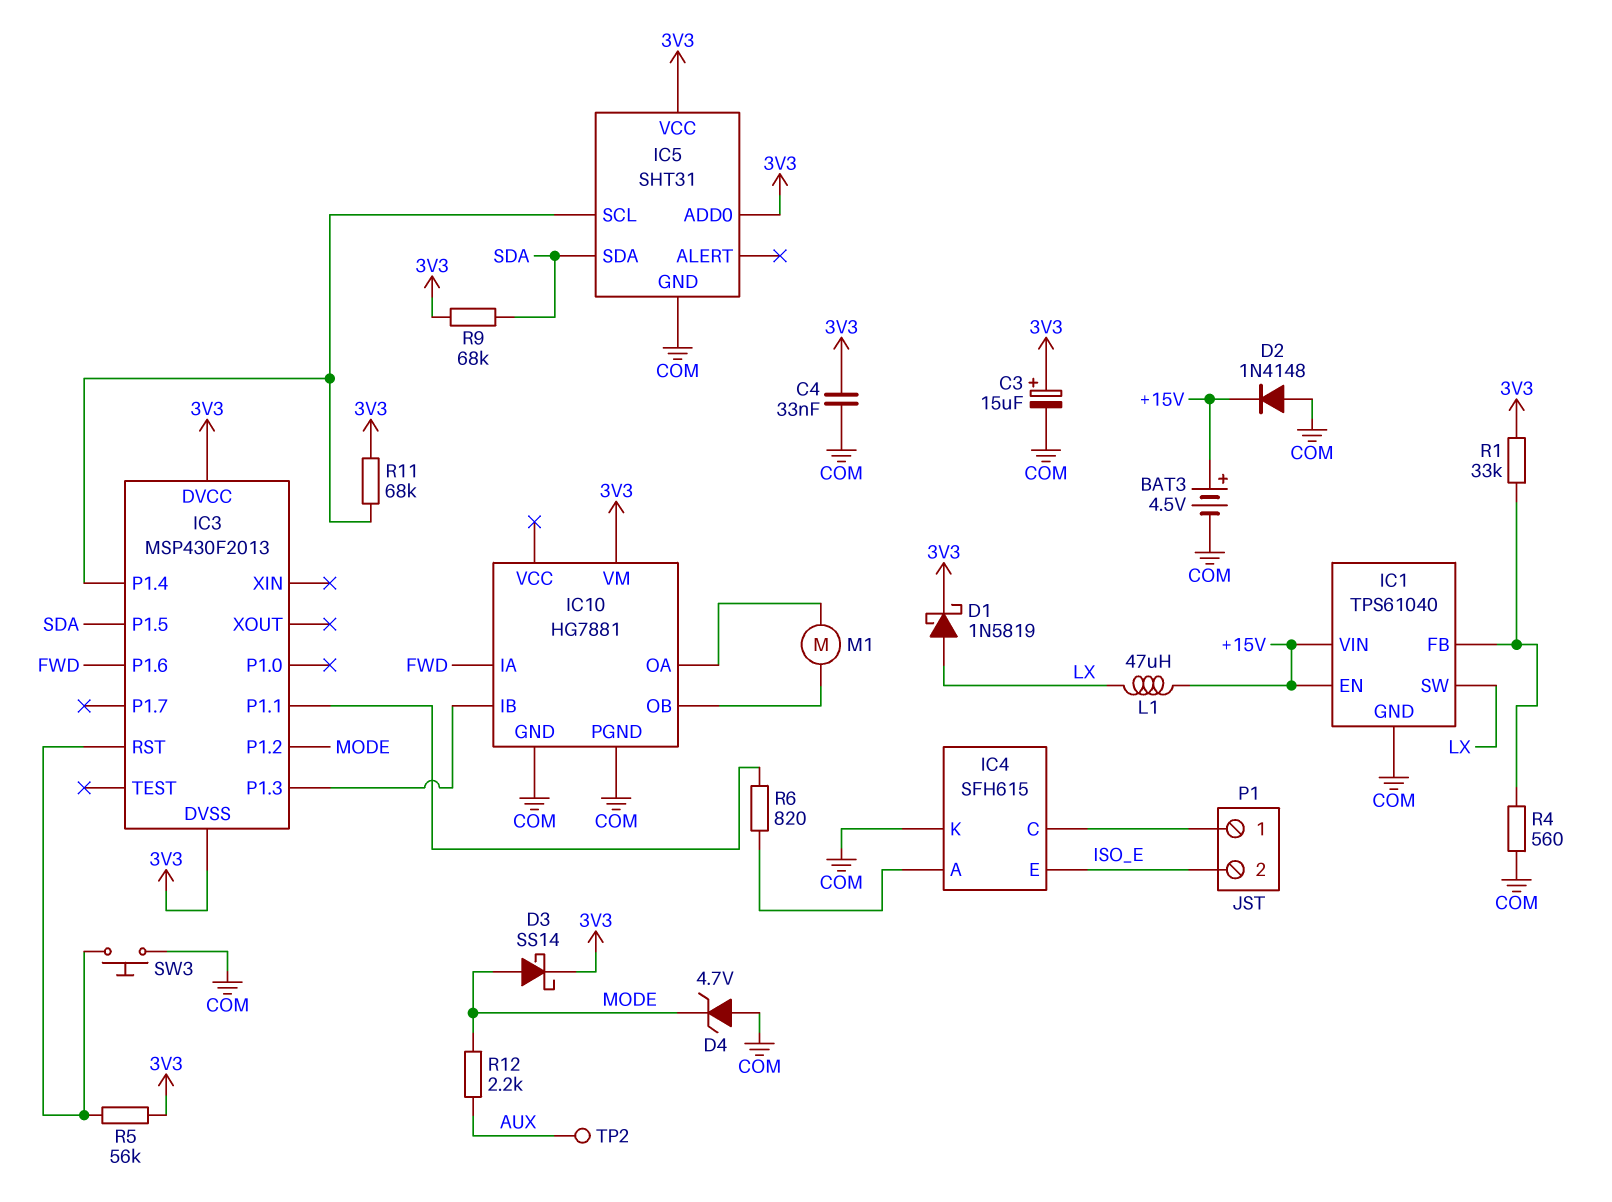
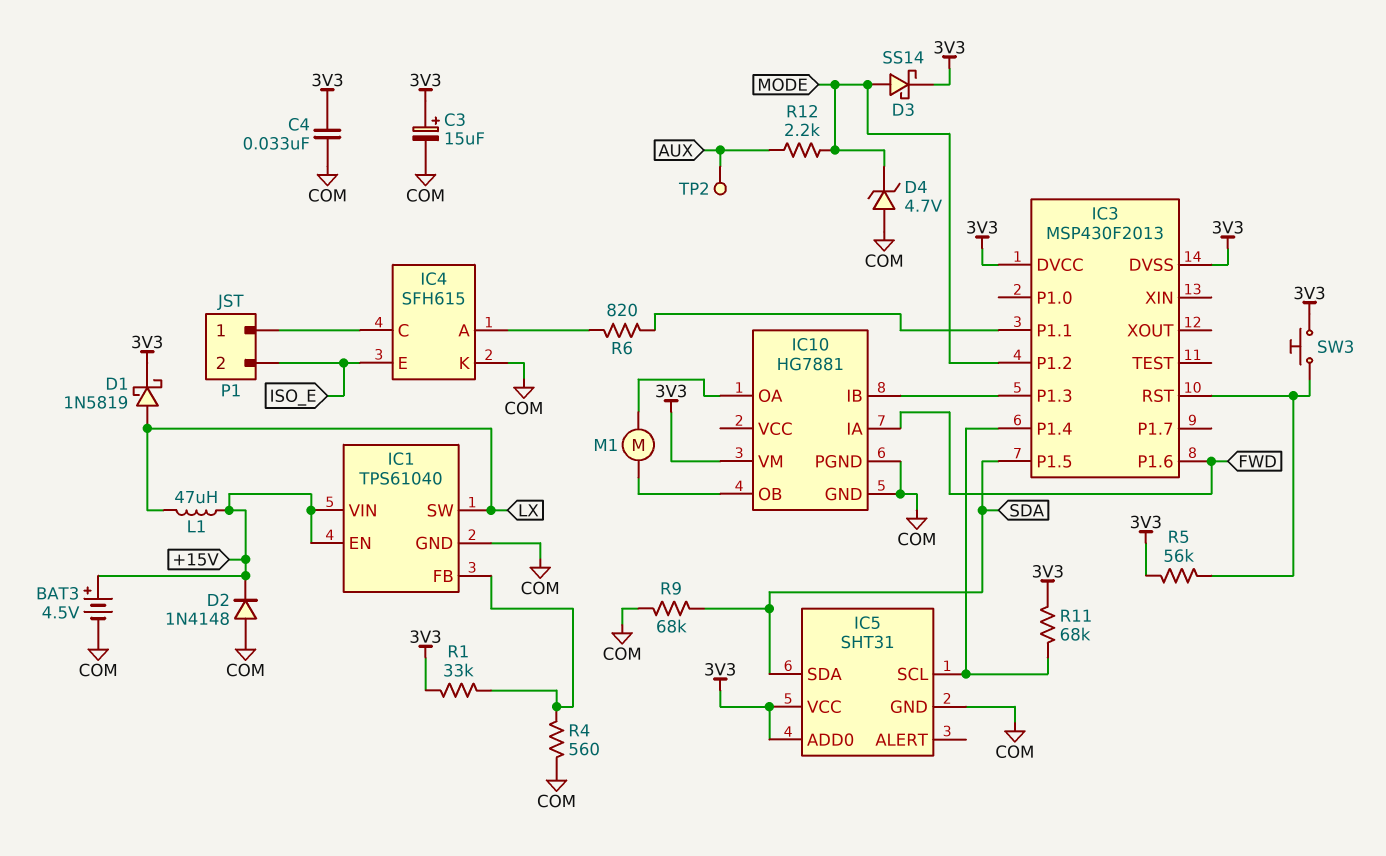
R9: 68k (3V3, SDA) -> 68k (COM, SDA)
SW3: button (COM, IC3/RST) -> button (3V3, IC3/RST)

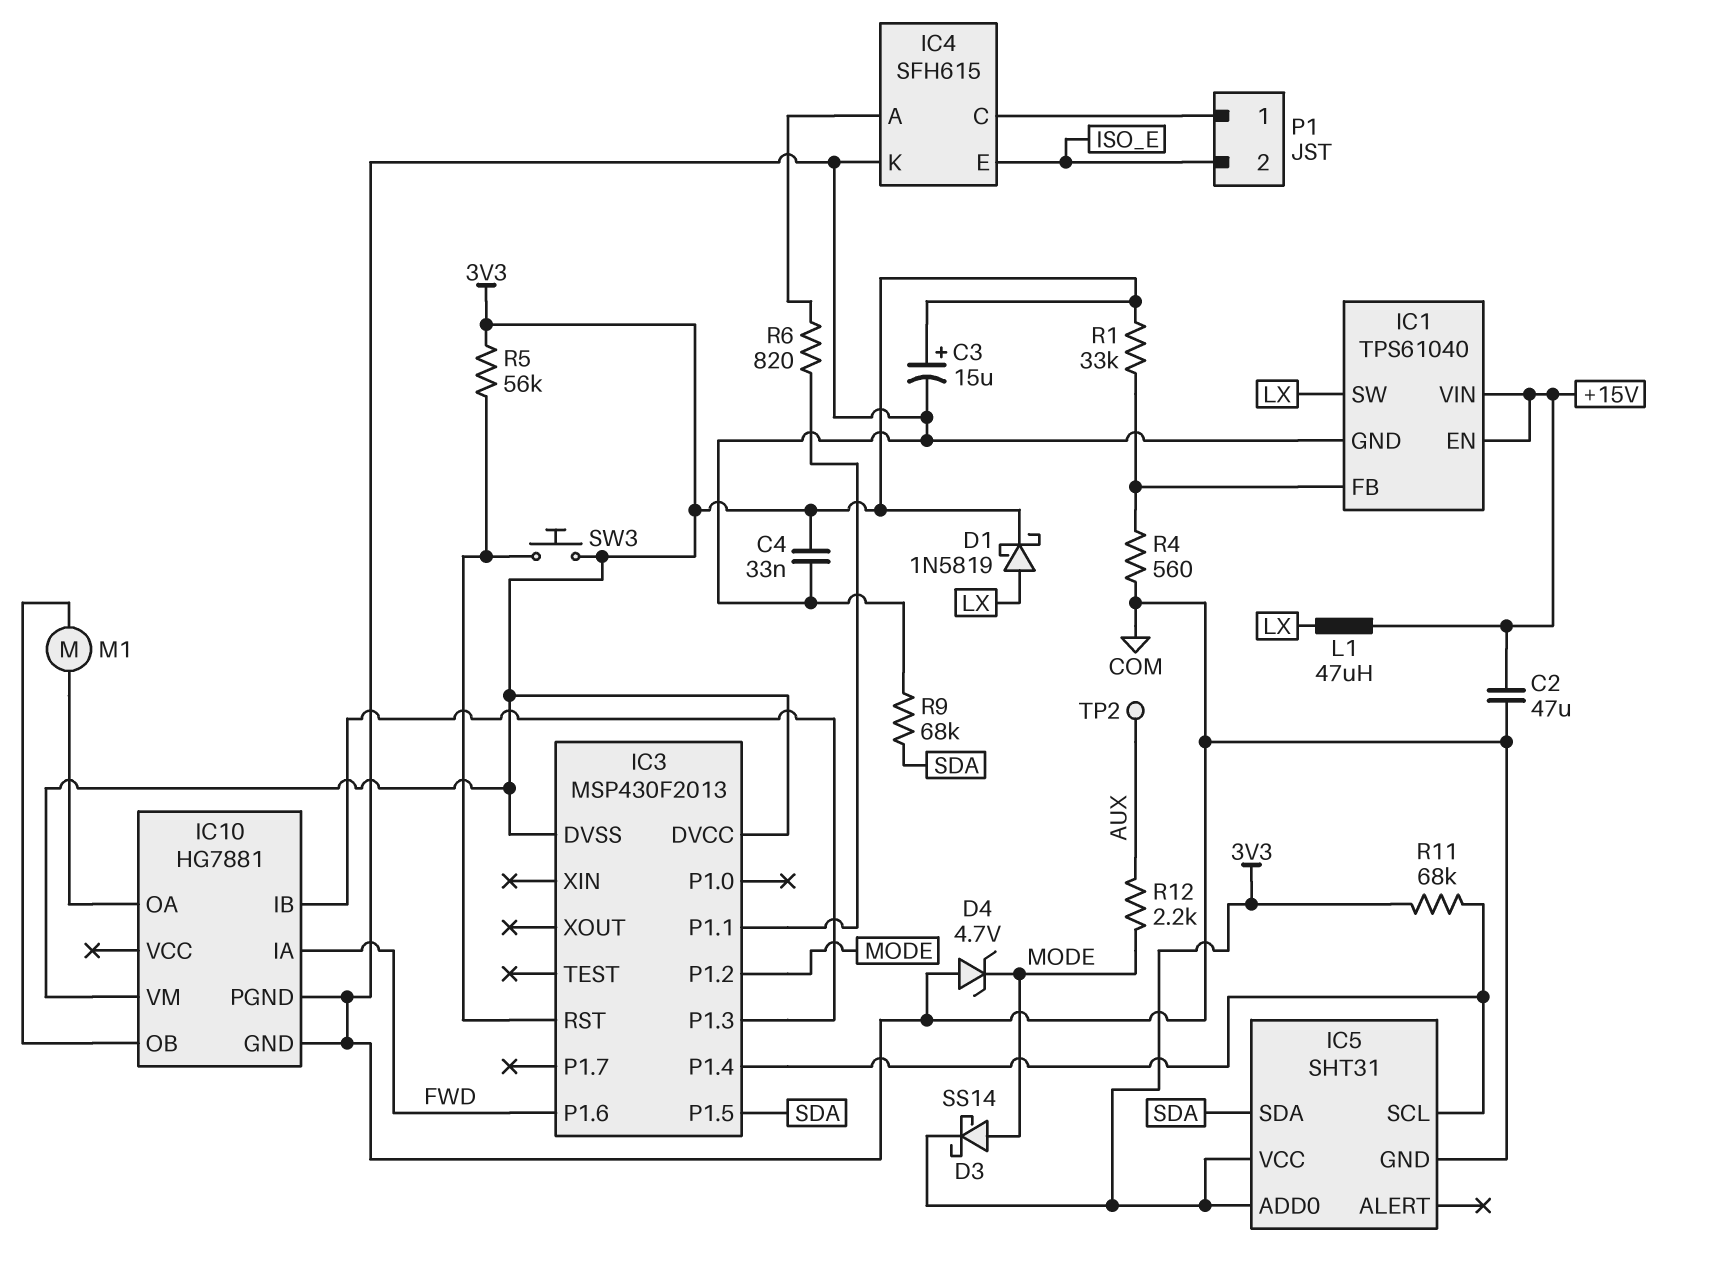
BAT3: 4.5V (plus +15V, minus COM) -> none
C2: none -> 47uF (+15V, COM)
D2: diode 1N4148 (A COM, K +15V) -> none

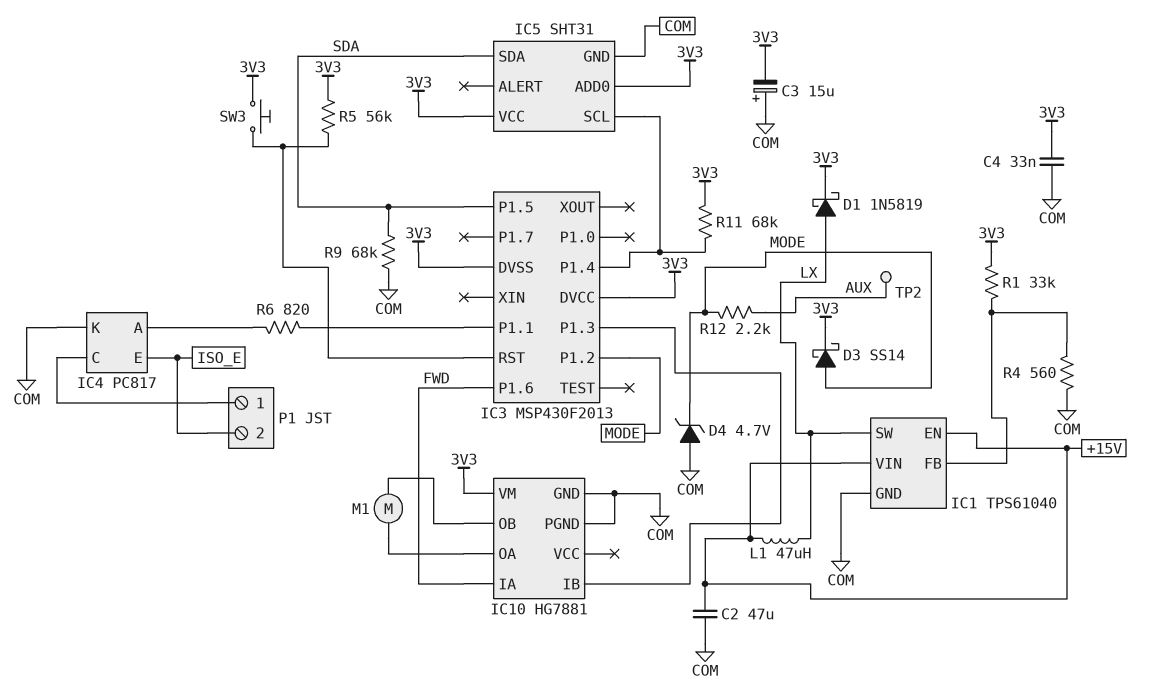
C3: 15uF (plus 3V3, minus COM) -> 15uF (plus COM, minus 3V3)
IC4: SFH615 -> PC817

